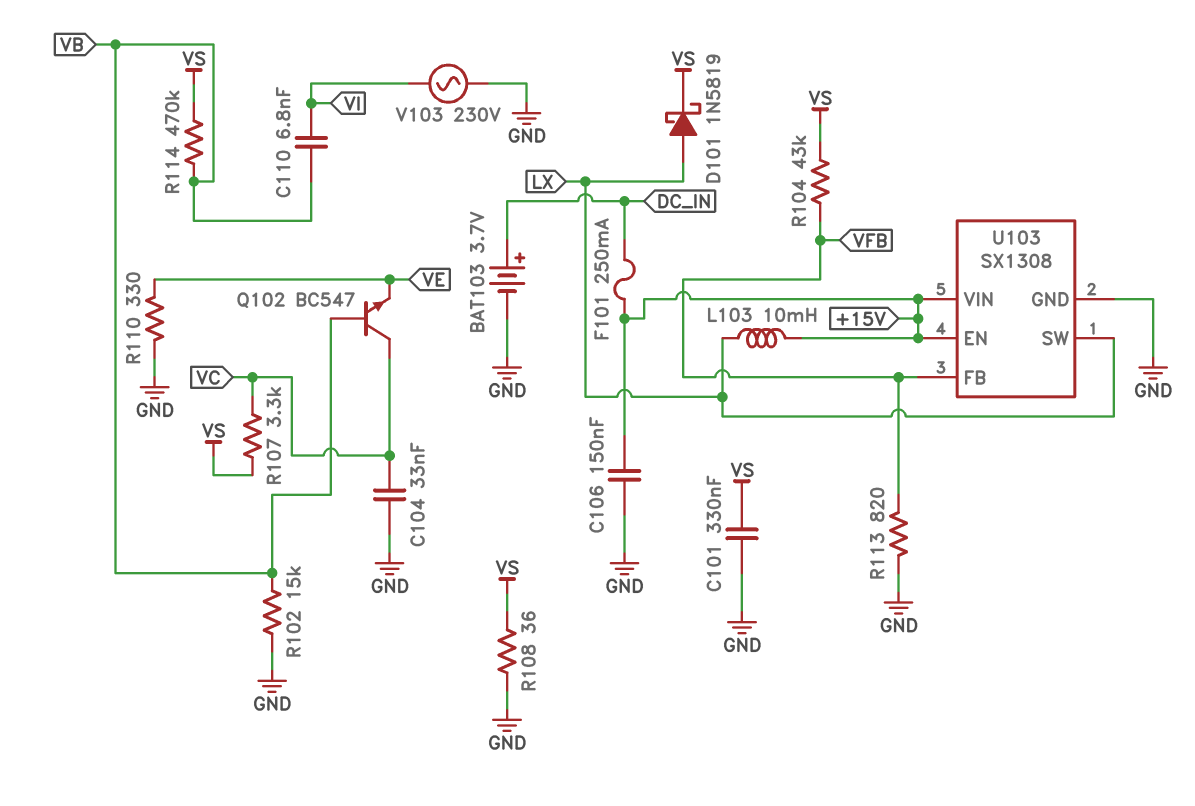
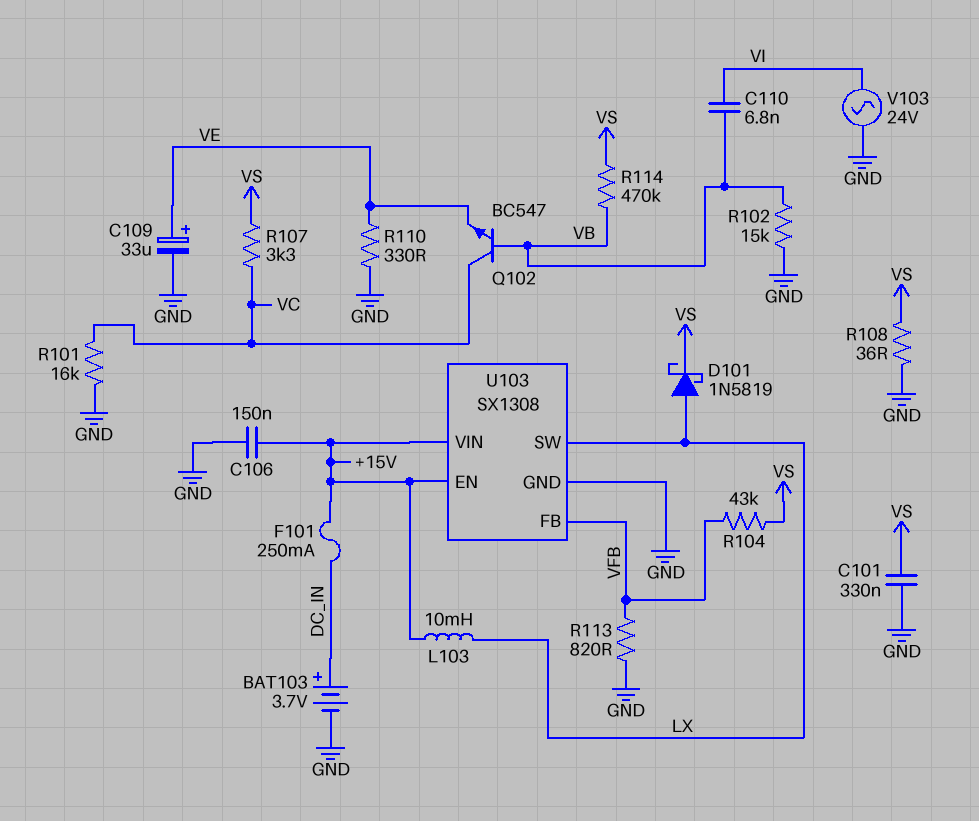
C104: 33nF (GND, VC) -> none
C109: none -> 33uF (plus VE, minus GND)
R101: none -> 16k (GND, VC)
V103: AC 230V (GND, VI) -> AC 24V (GND, VI)

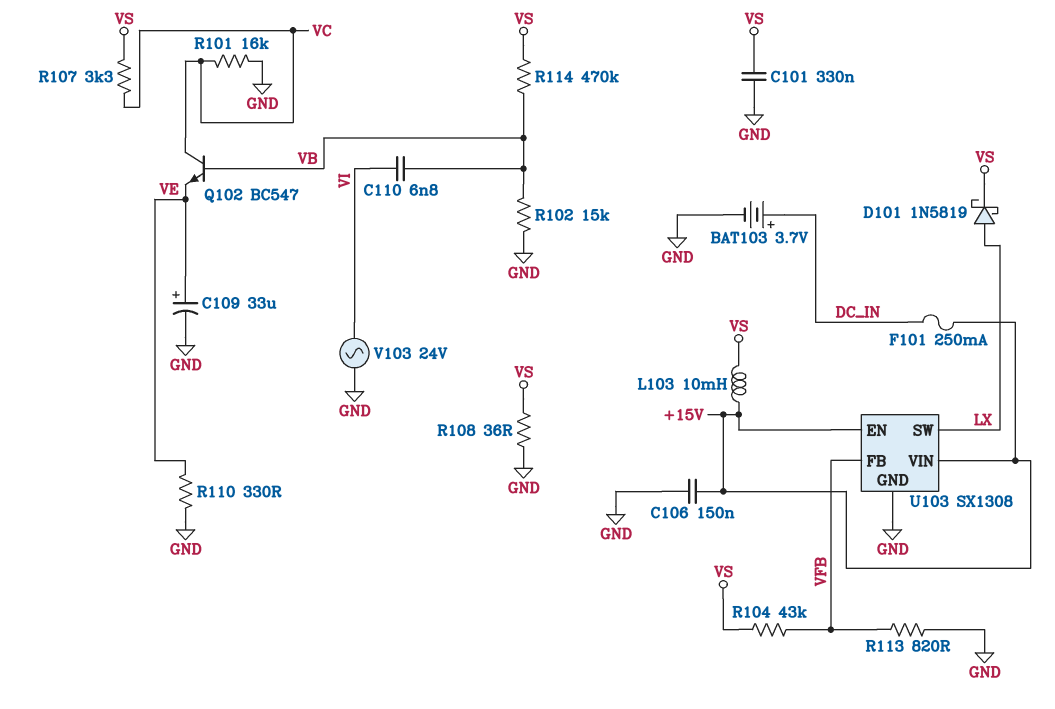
L103: 10mH (+15V, LX) -> 10mH (+15V, VS)

